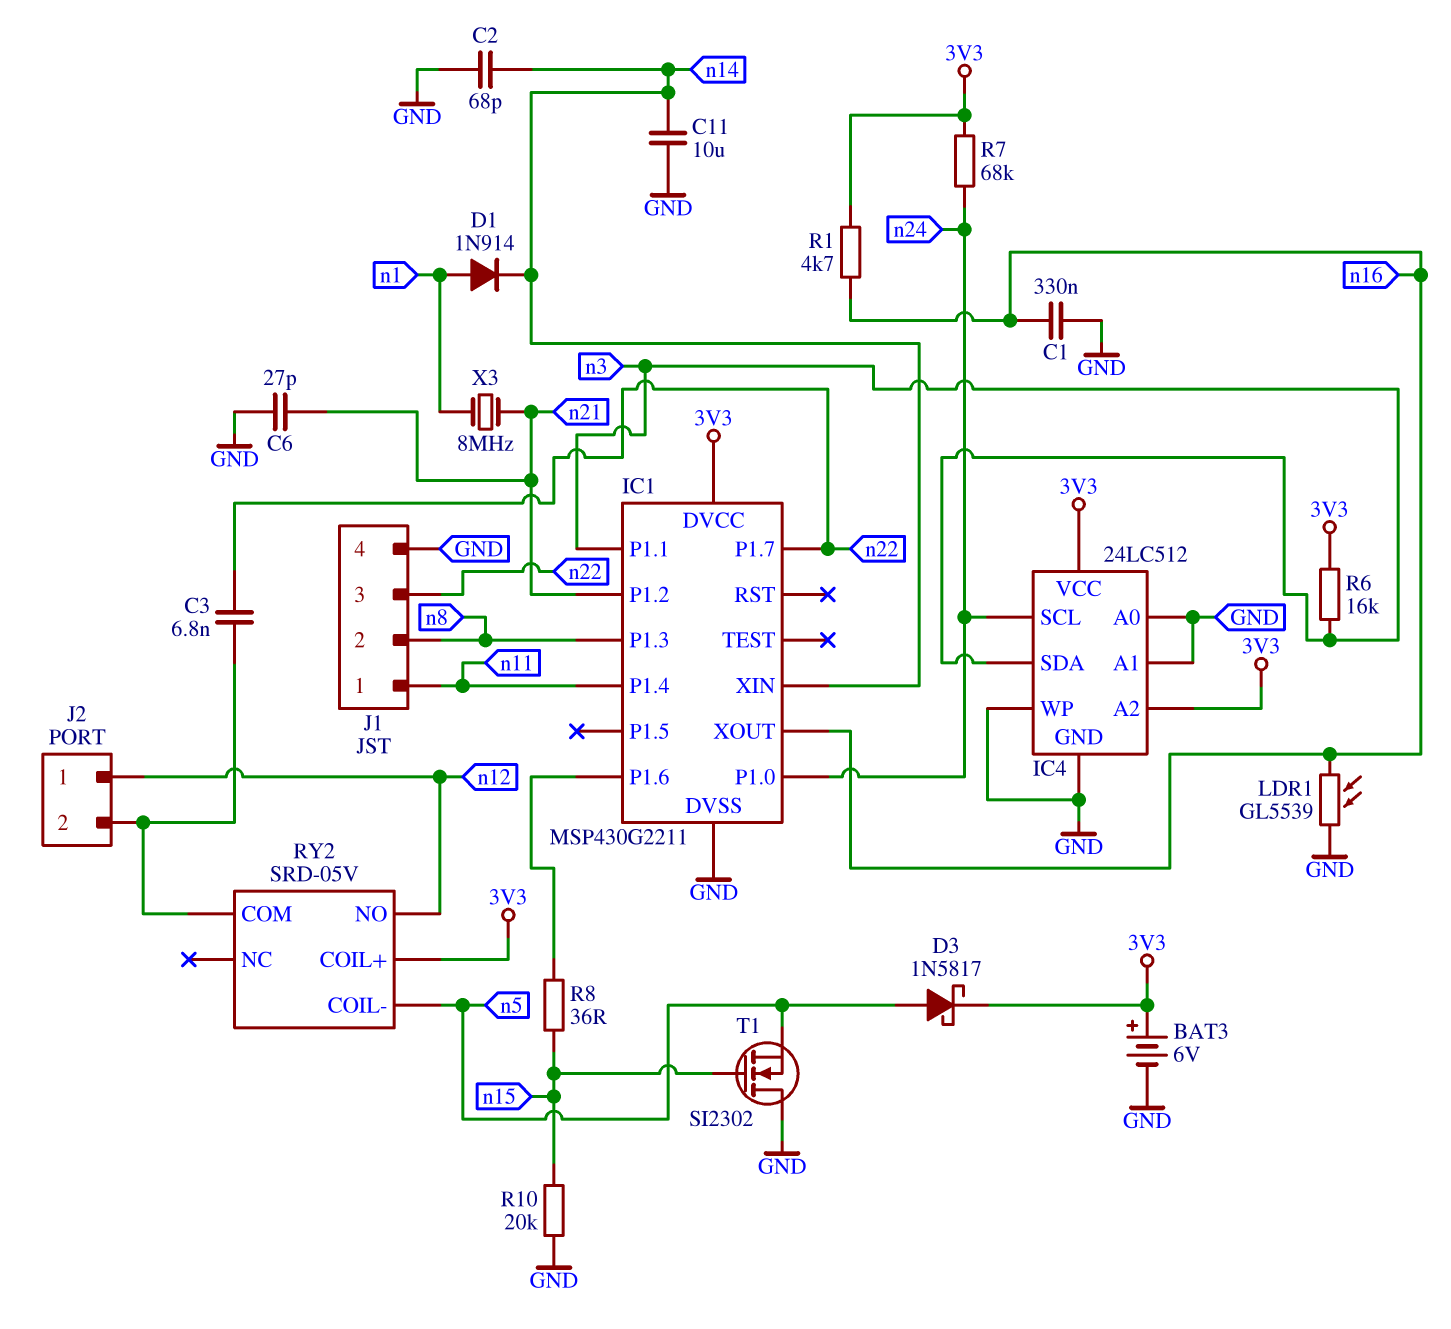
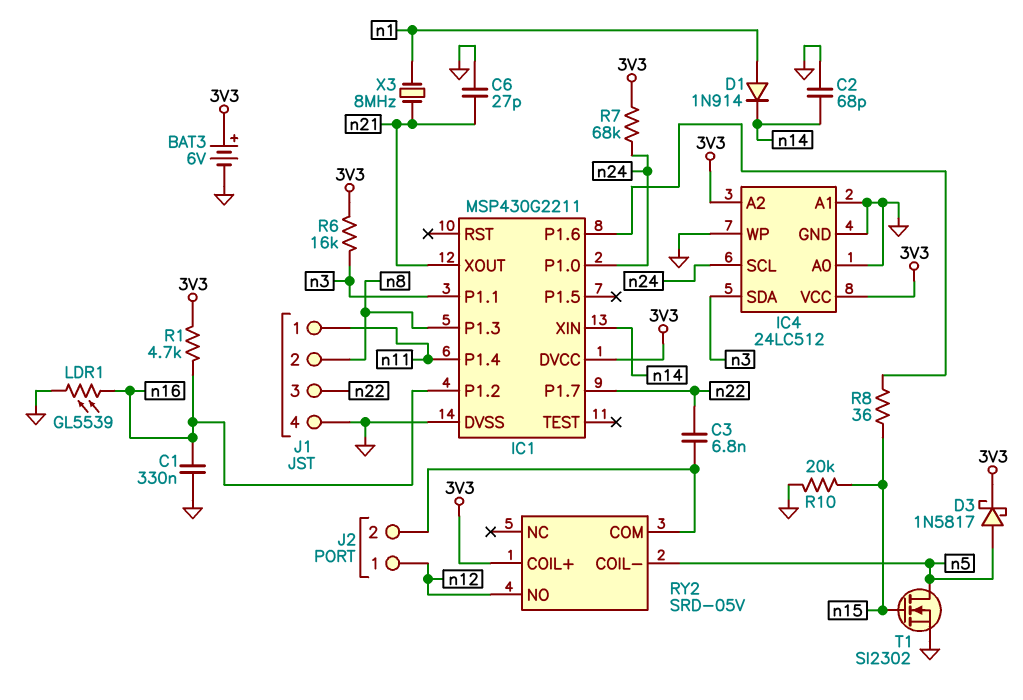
C11: 10uF (GND, n14) -> none
IC1 pin P1.2: n21 -> n16
IC1 pin XOUT: n16 -> n21
T1: NMOS SI2302 (G n15, D GND, S n5) -> NMOS SI2302 (G n15, D n5, S GND)

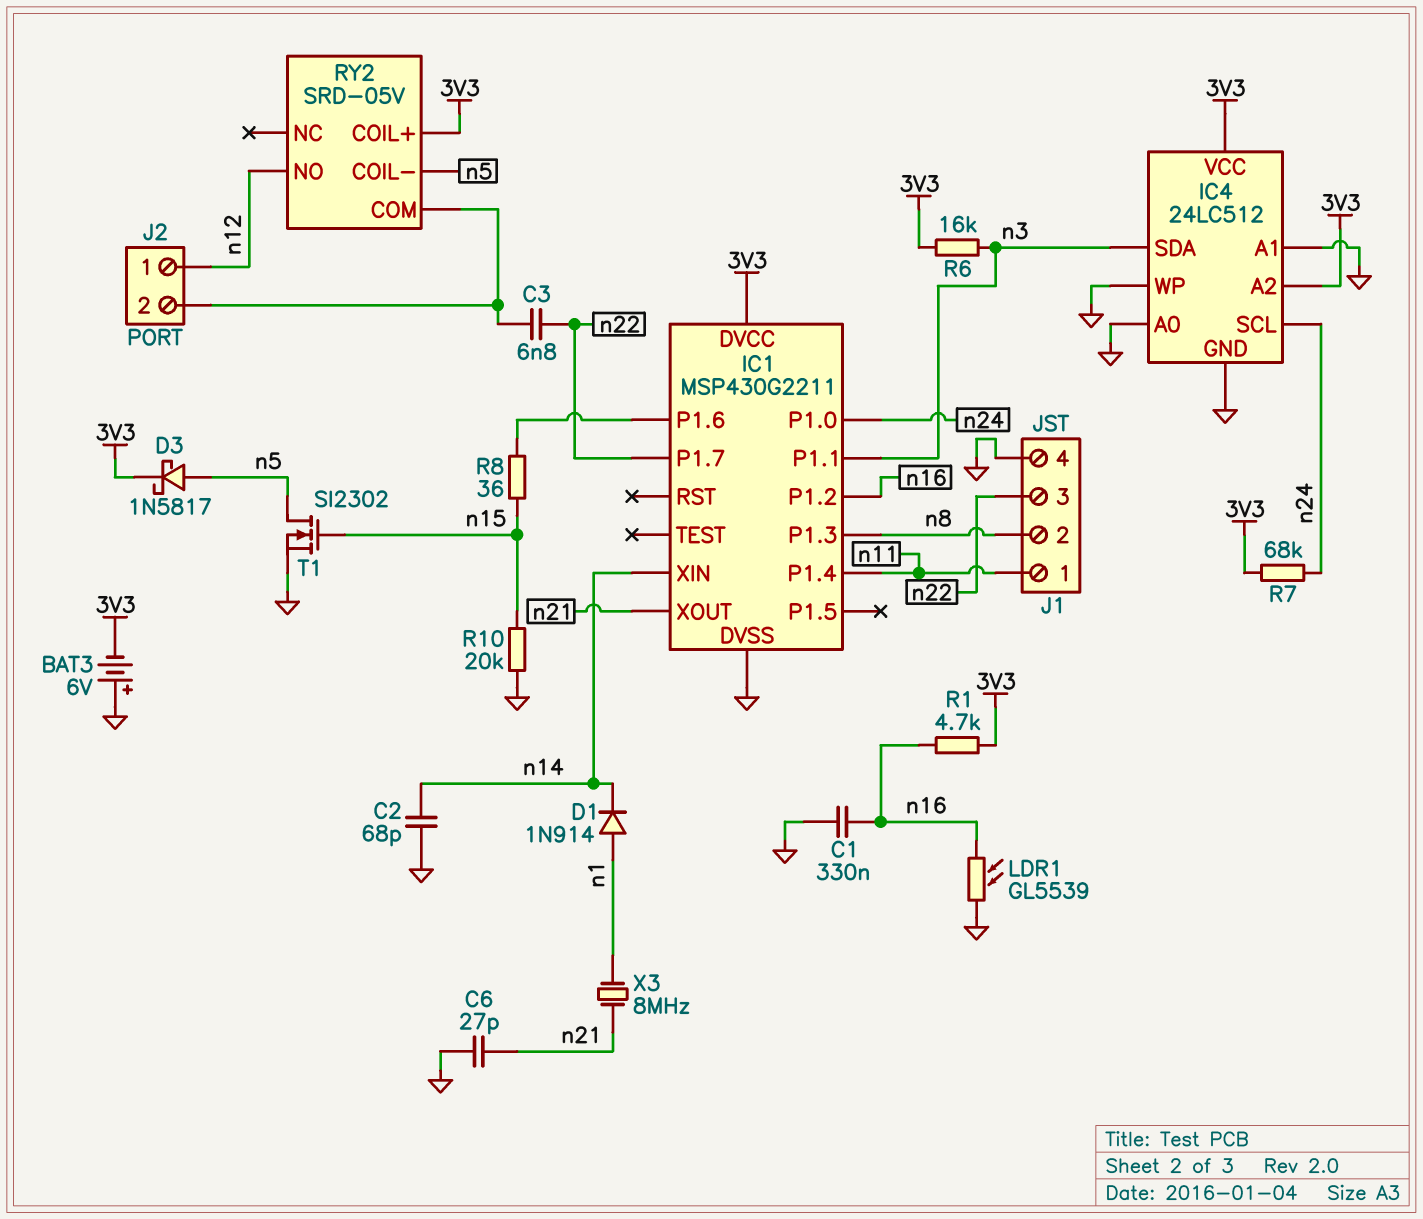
BAT3: 6V (plus 3V3, minus GND) -> 6V (plus GND, minus 3V3)

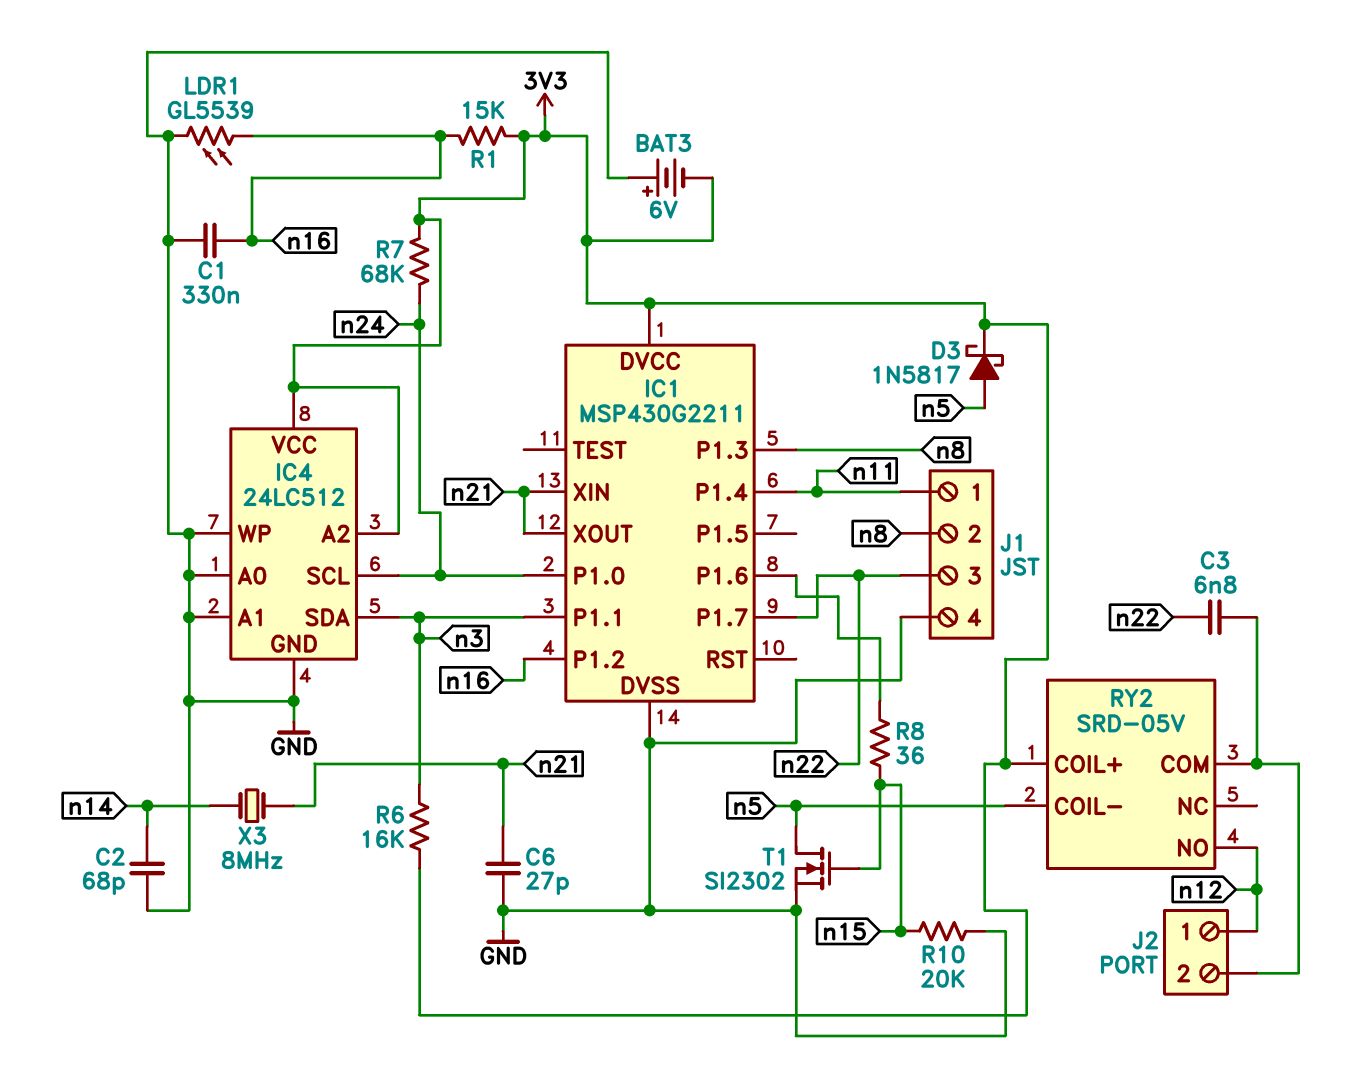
D1: diode 1N914 (A n1, K n14) -> none
IC1 pin XIN: n14 -> n21
R1: 4.7k (3V3, n16) -> 15k (3V3, n16)
X3: 8MHz (n1, n21) -> 8MHz (n14, n21)

